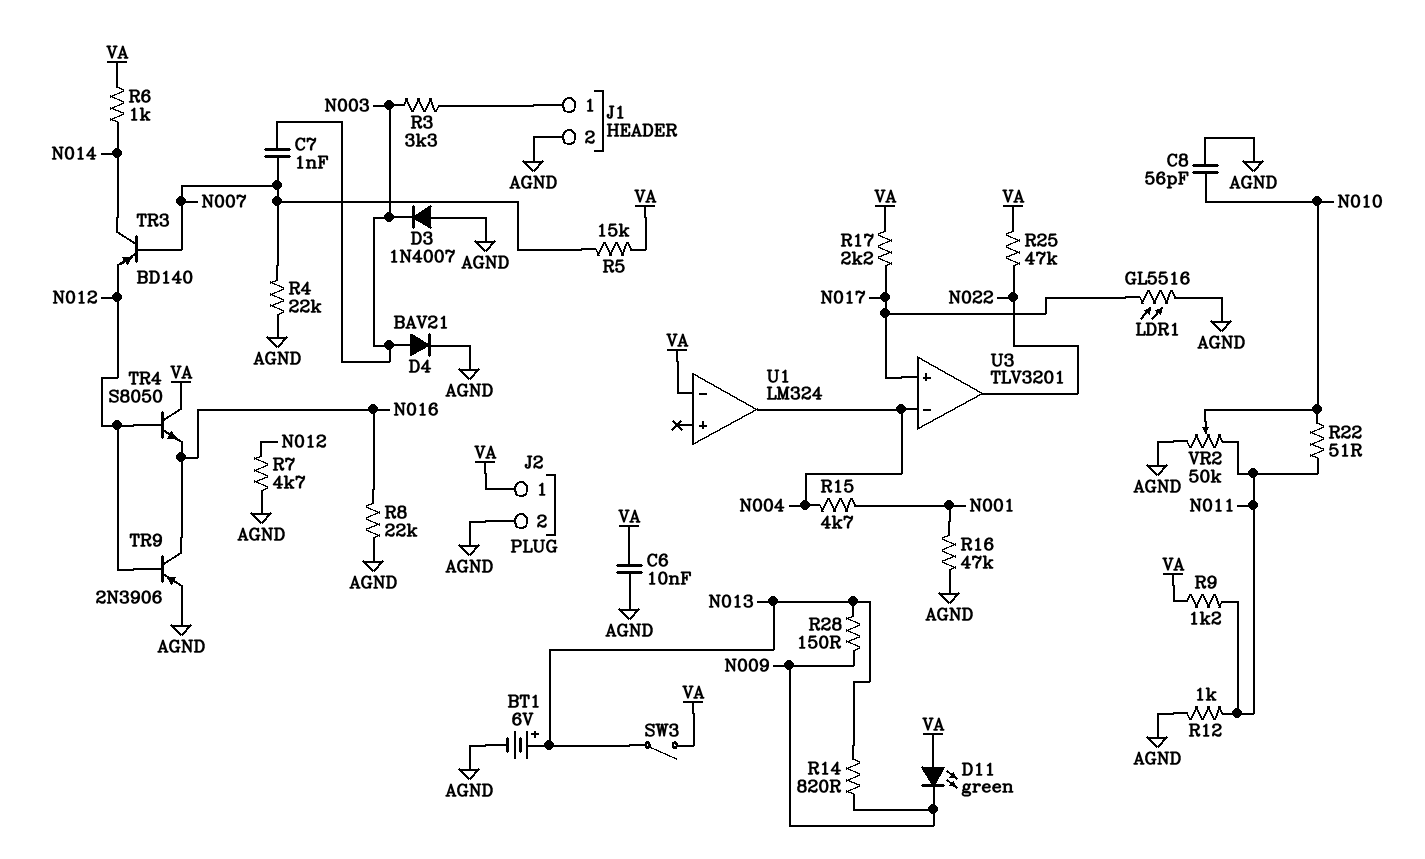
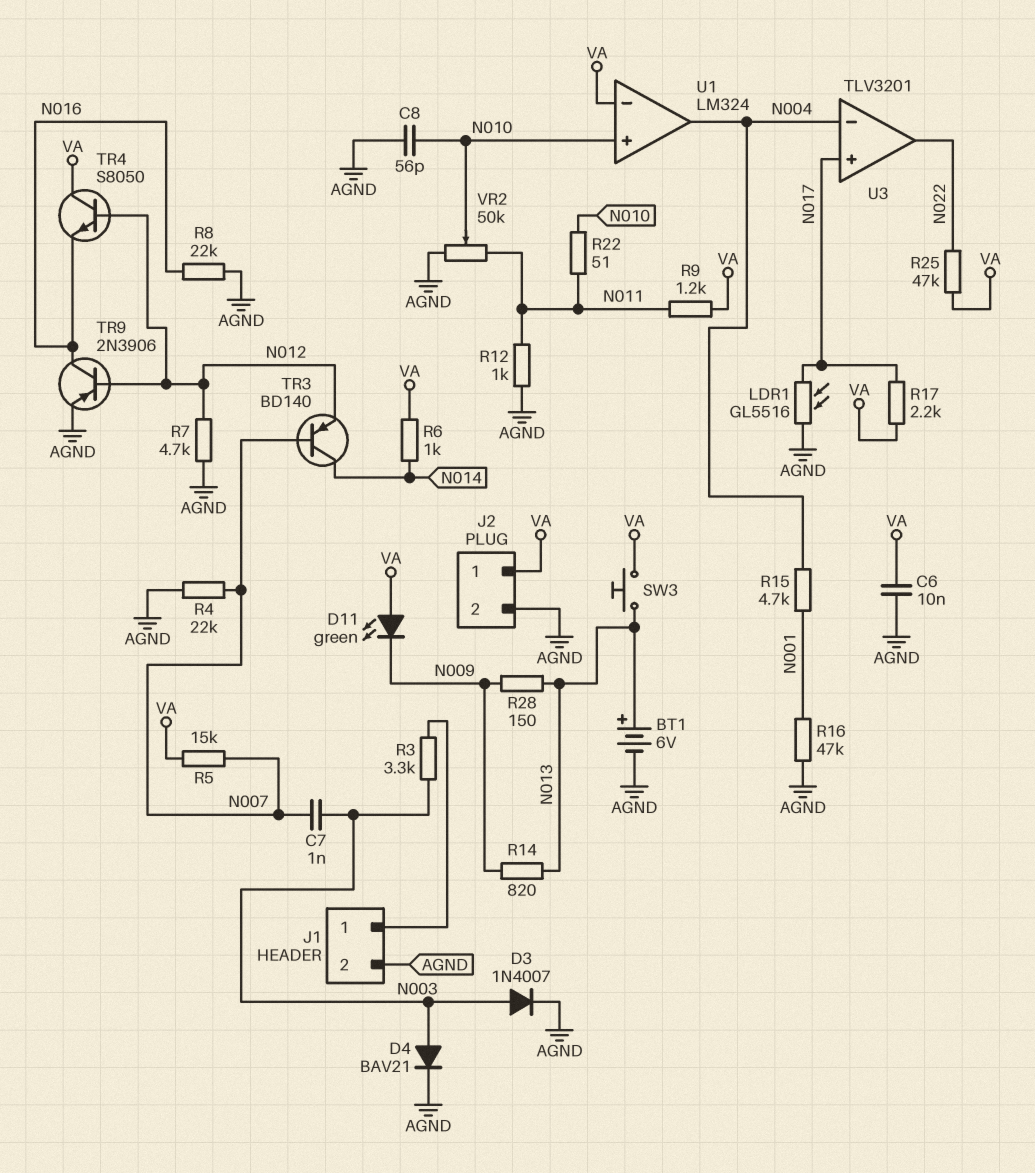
D3: diode 1N4007 (A AGND, K N003) -> diode 1N4007 (A N003, K AGND)
SW3: switch (N013, VA) -> button (N013, VA)
U1 pin in+: none -> N010

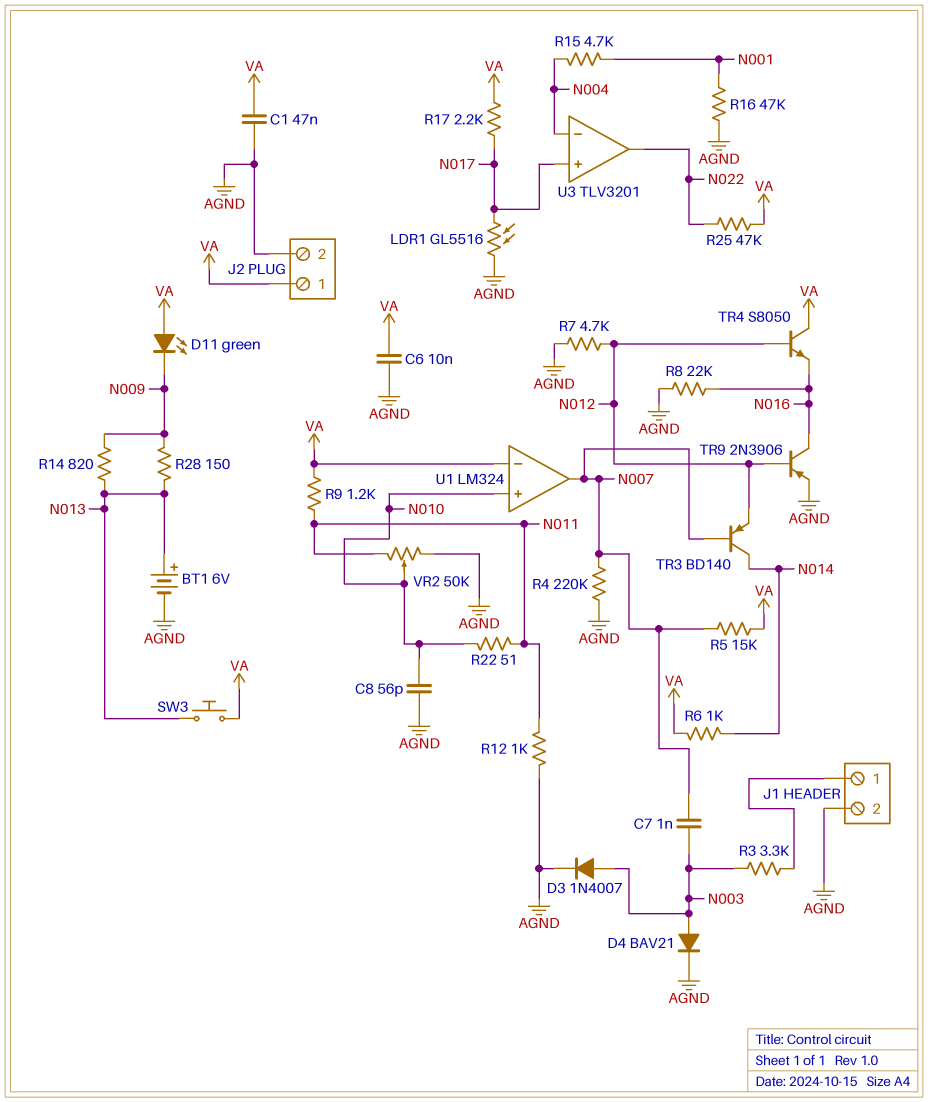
C1: none -> 47nF (AGND, VA)
R4: 22k (AGND, N007) -> 220k (AGND, N007)
U1 pin out: N004 -> N007

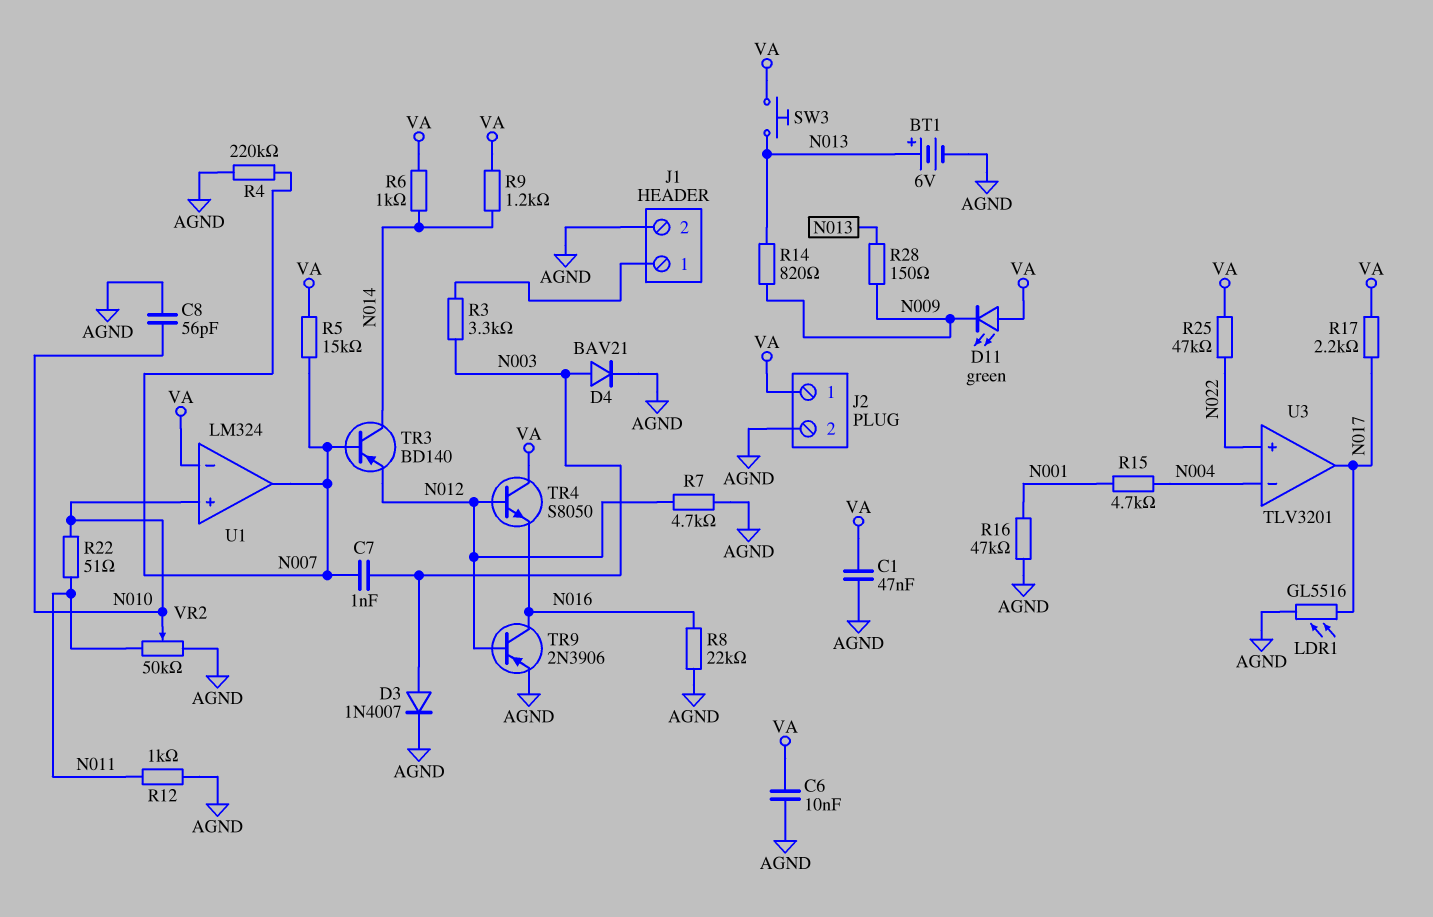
R9: 1.2k (N011, VA) -> 1.2k (N014, VA)
U3 pin in+: N017 -> N022
U3 pin out: N022 -> N017

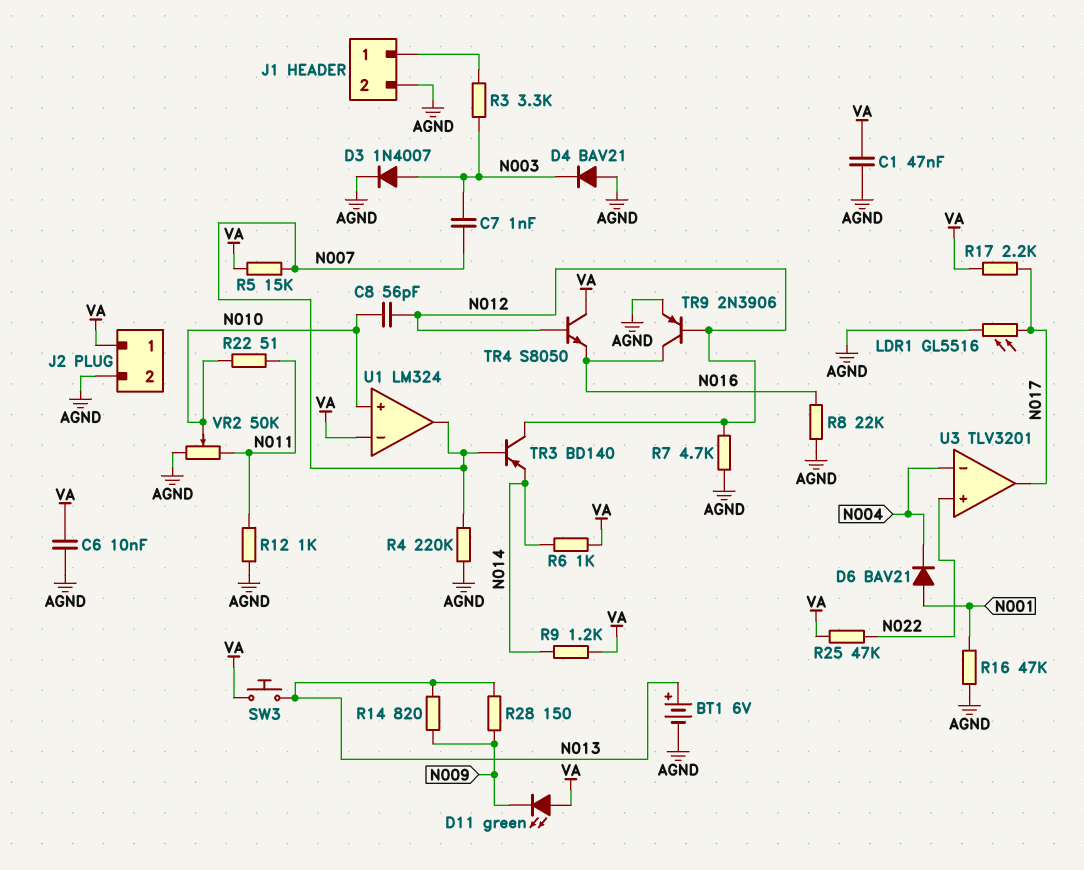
C8: 56pF (AGND, N010) -> 56pF (N010, N012)
D4: diode BAV21 (A N003, K AGND) -> diode BAV21 (A AGND, K N003)
D6: none -> diode BAV21 (A N001, K N004)
R15: 4.7k (N001, N004) -> none
TR3: PNP BD140 (B N007, C N014, E N012) -> PNP BD140 (B N007, C N012, E N014)

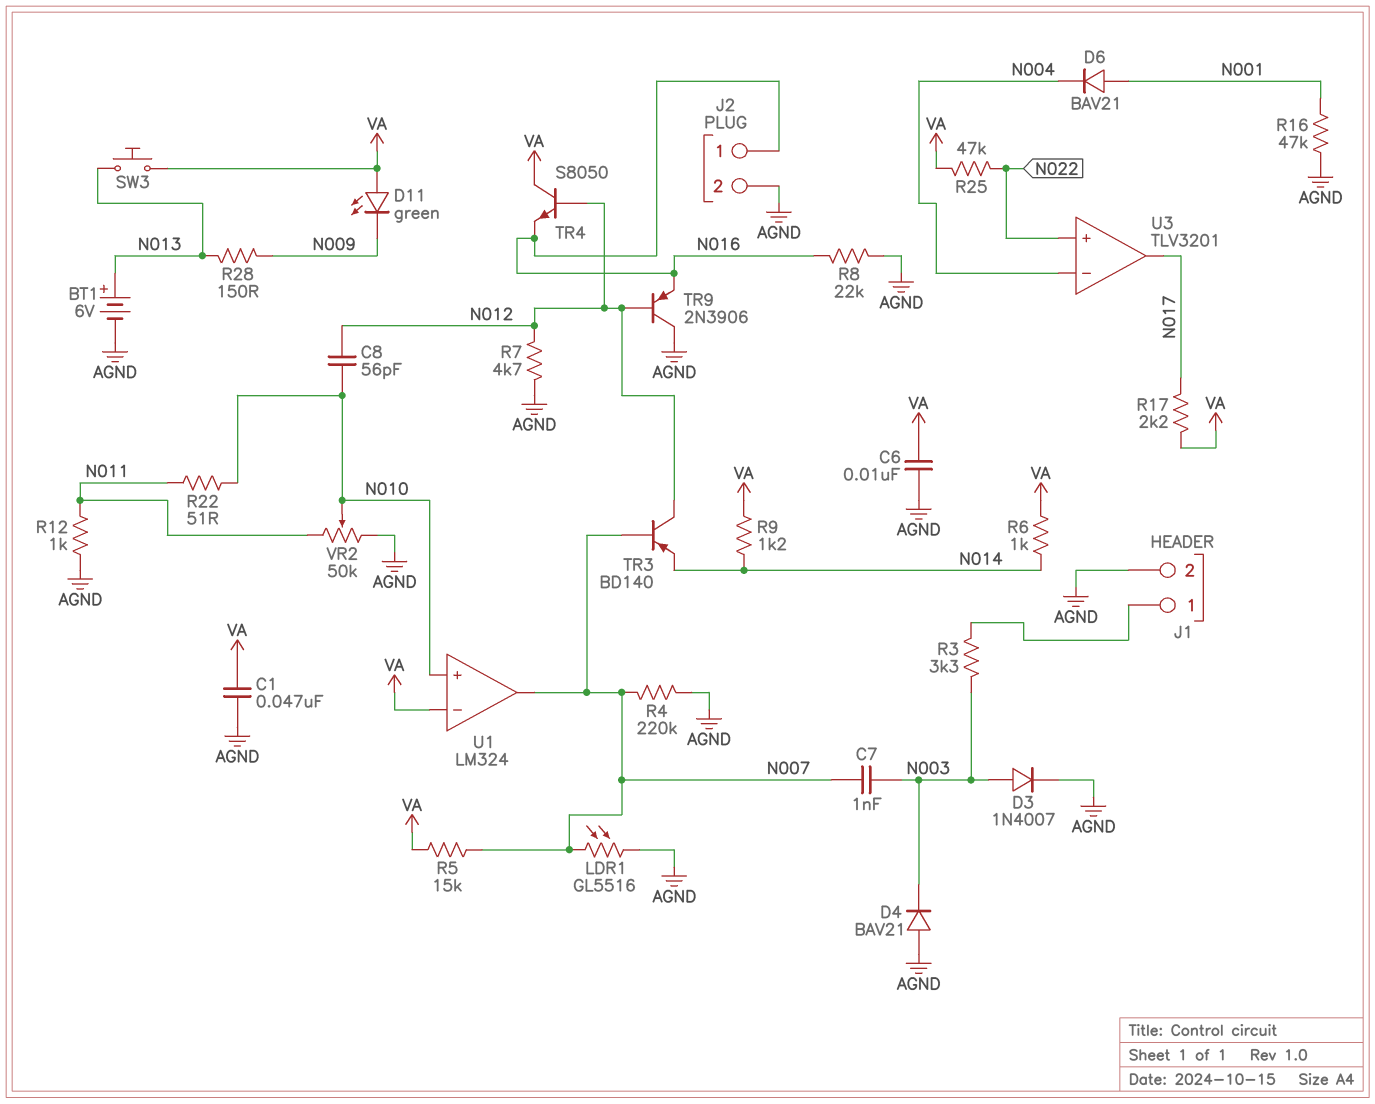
J2 pin 1: VA -> N016
LDR1: GL5516 (AGND, N017) -> GL5516 (AGND, N007)
R14: 820 (N009, N013) -> none
TR9: PNP 2N3906 (B N012, C N016, E AGND) -> PNP 2N3906 (B N012, C AGND, E N016)

